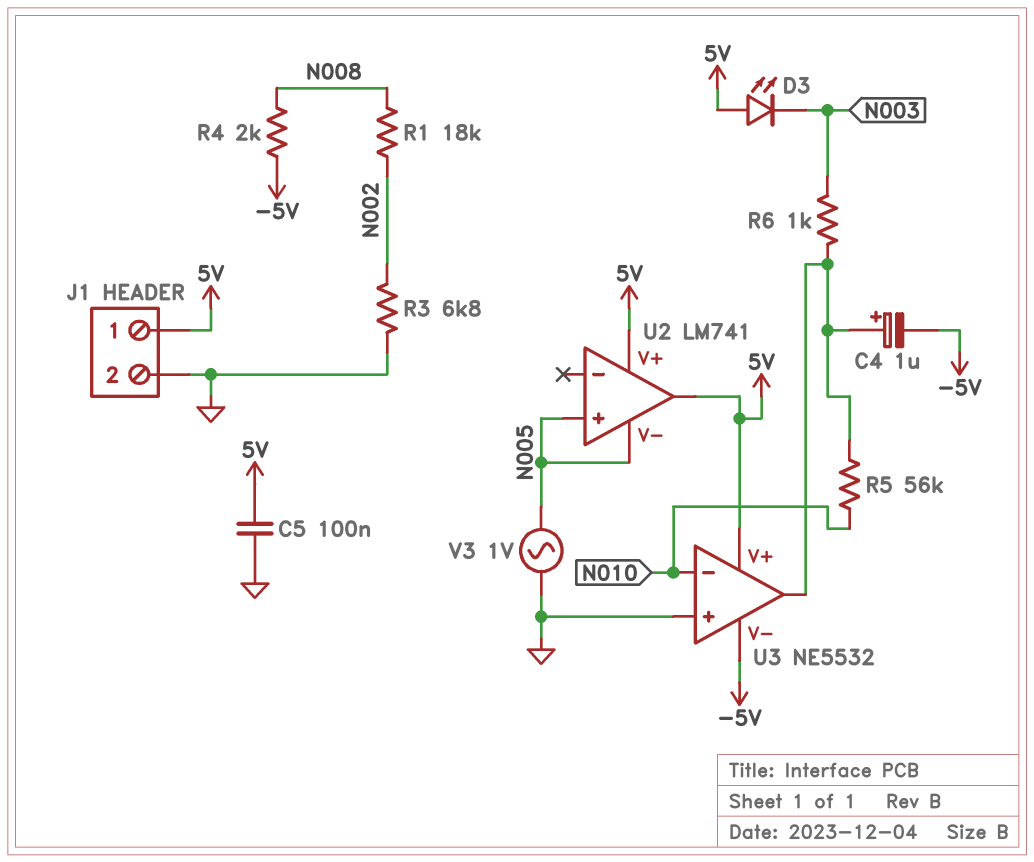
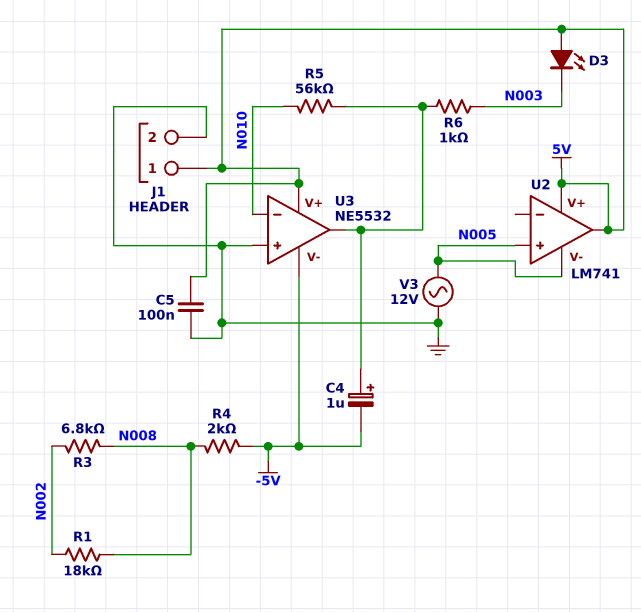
R3: 6.8k (GND, N002) -> 6.8k (N002, N008)
V3: AC 1V (GND, N005) -> AC 12V (GND, N005)

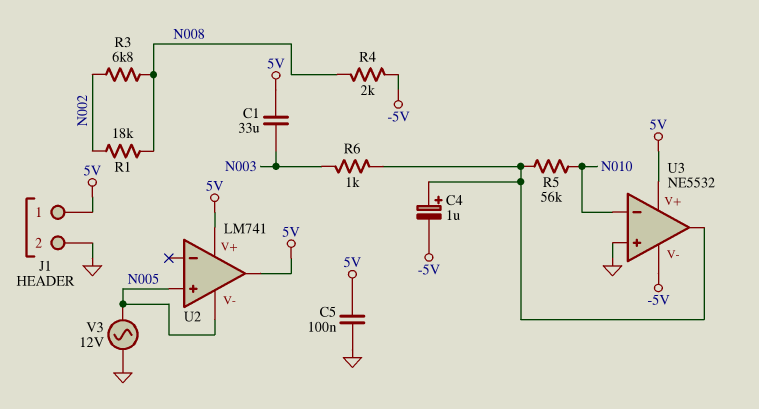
C1: none -> 33uF (5V, N003)
D3: LED (A 5V, K N003) -> none

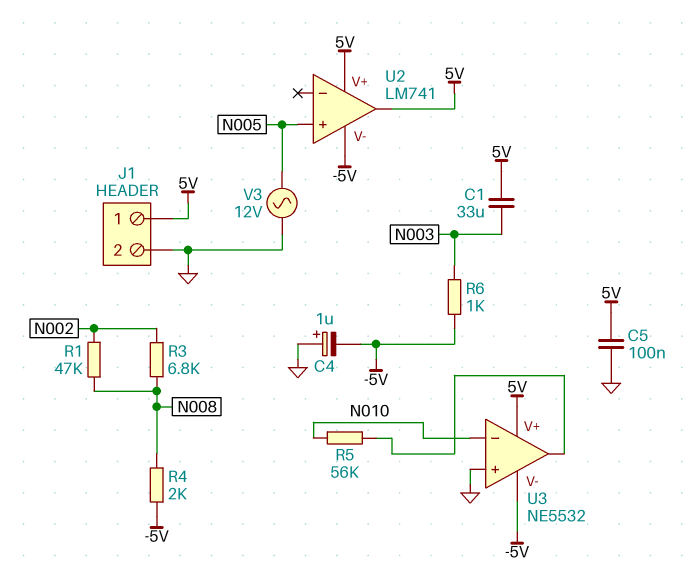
C4: 1uF (plus U3/out, minus -5V) -> 1uF (plus GND, minus -5V)
R1: 18k (N002, N008) -> 47k (N002, N008)
R6: 1k (N003, U3/out) -> 1k (-5V, N003)
U2 pin V-: N005 -> -5V

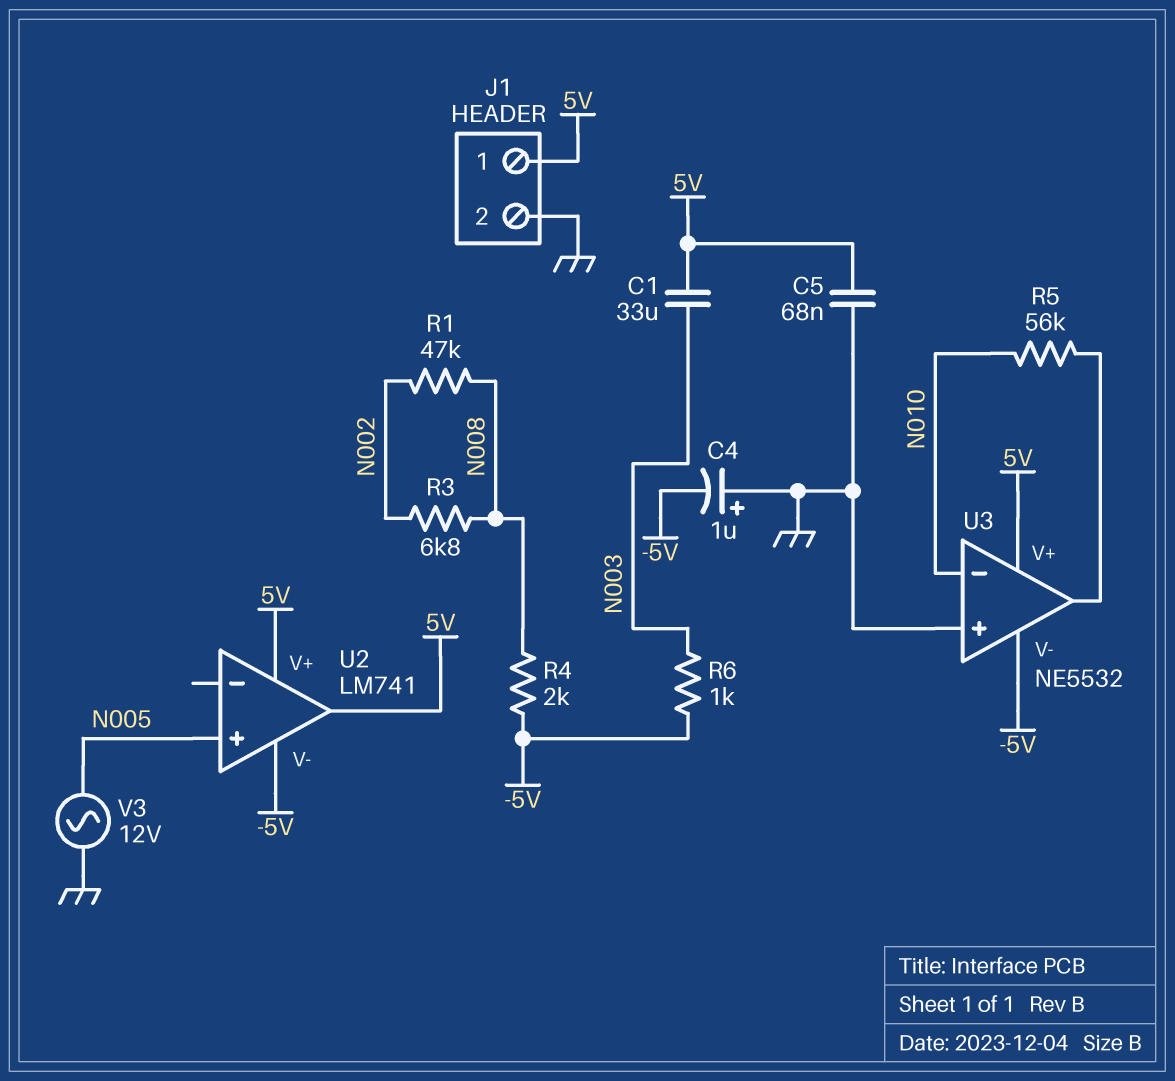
C5: 100nF (5V, GND) -> 68nF (5V, GND)

